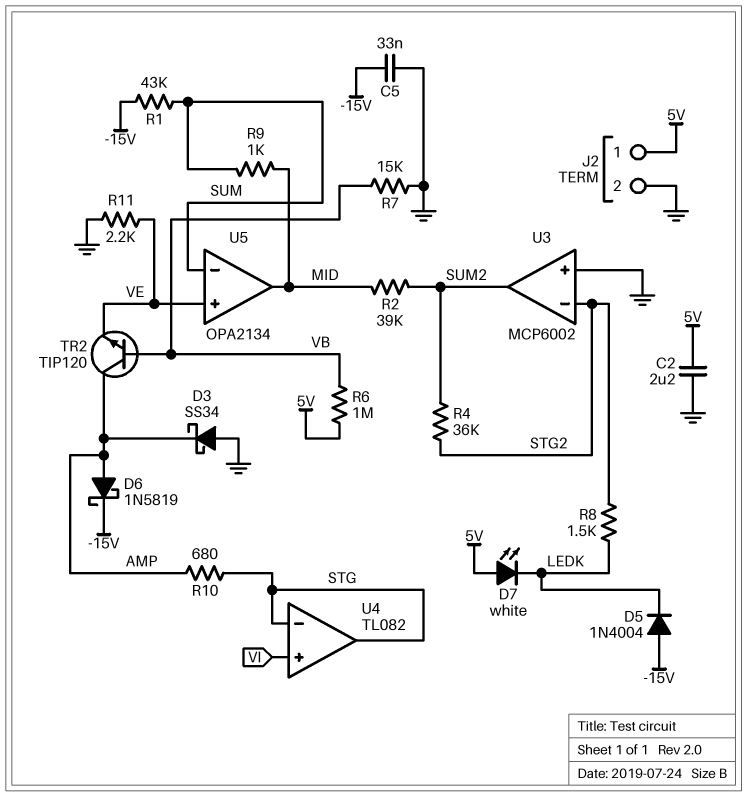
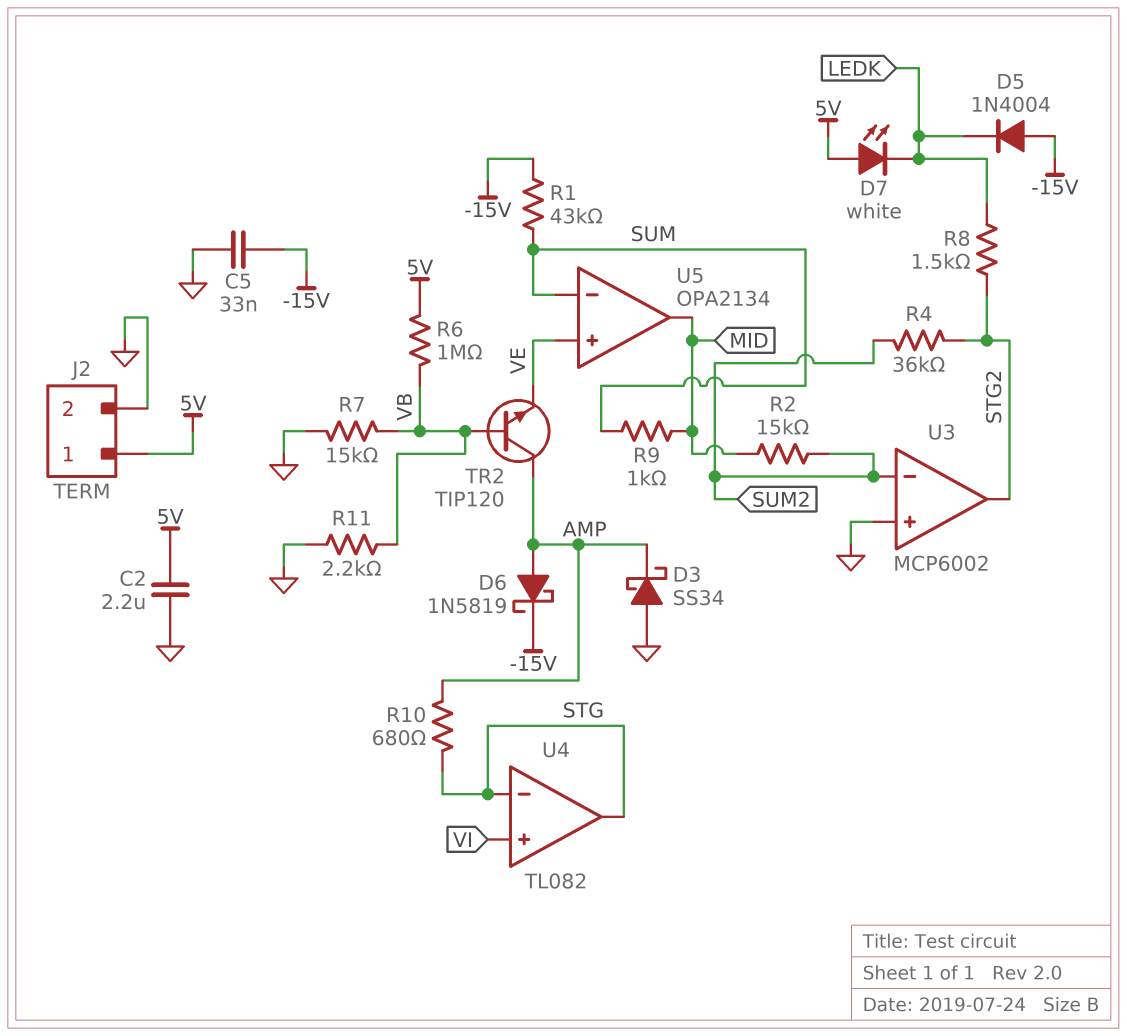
R2: 39k (MID, SUM2) -> 15k (MID, SUM2)
R11: 2.2k (GND, VE) -> 2.2k (GND, VB)
U3 pin in-: STG2 -> SUM2
U3 pin out: SUM2 -> STG2

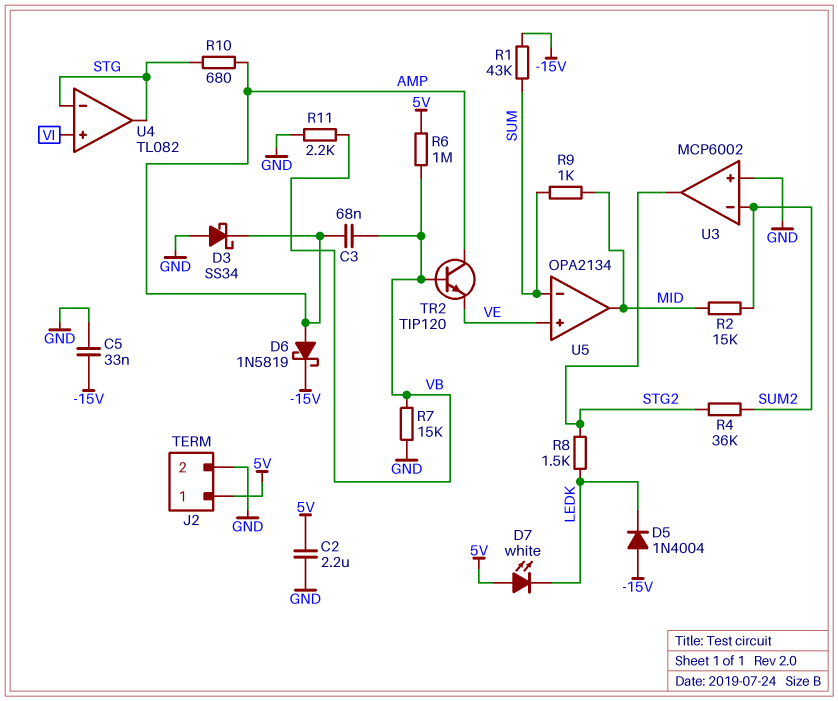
C3: none -> 68nF (AMP, VB)

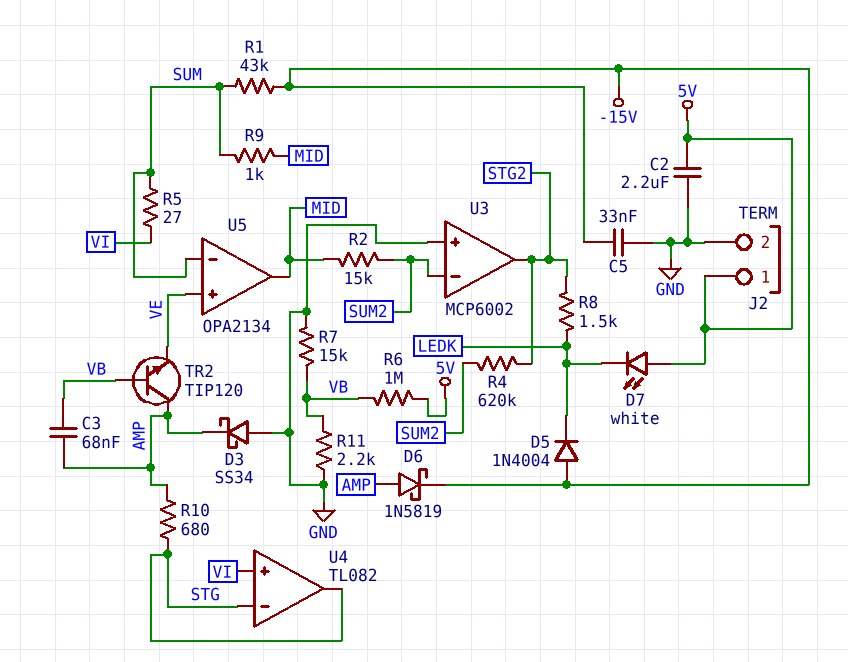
R4: 36k (STG2, SUM2) -> 620k (STG2, SUM2)
R5: none -> 27 (SUM, VI)

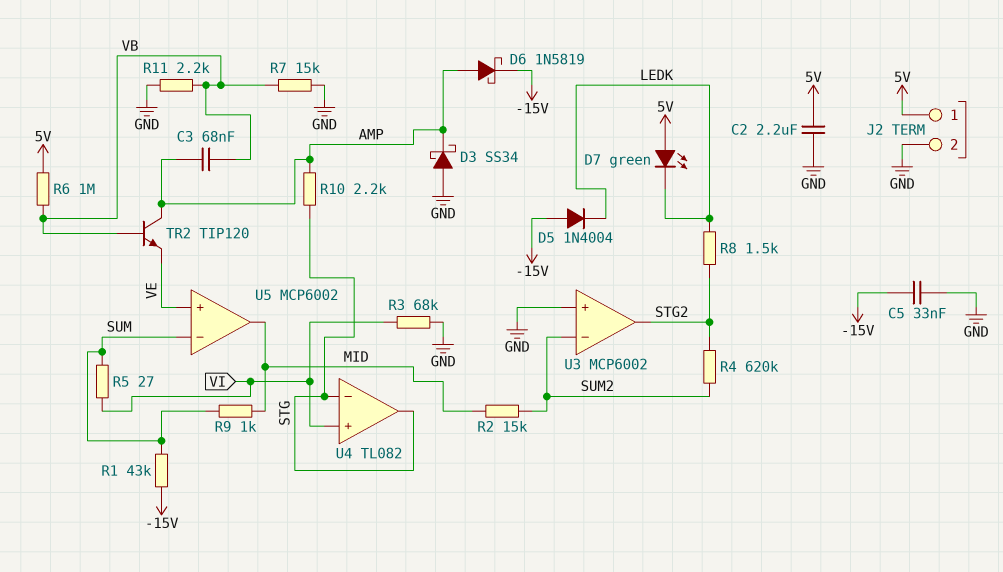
D7: LED white (A 5V, K LEDK) -> LED green (A 5V, K LEDK)
R3: none -> 68k (GND, VI)
R10: 680 (AMP, STG) -> 2.2k (AMP, STG)
U5: OPA2134 -> MCP6002

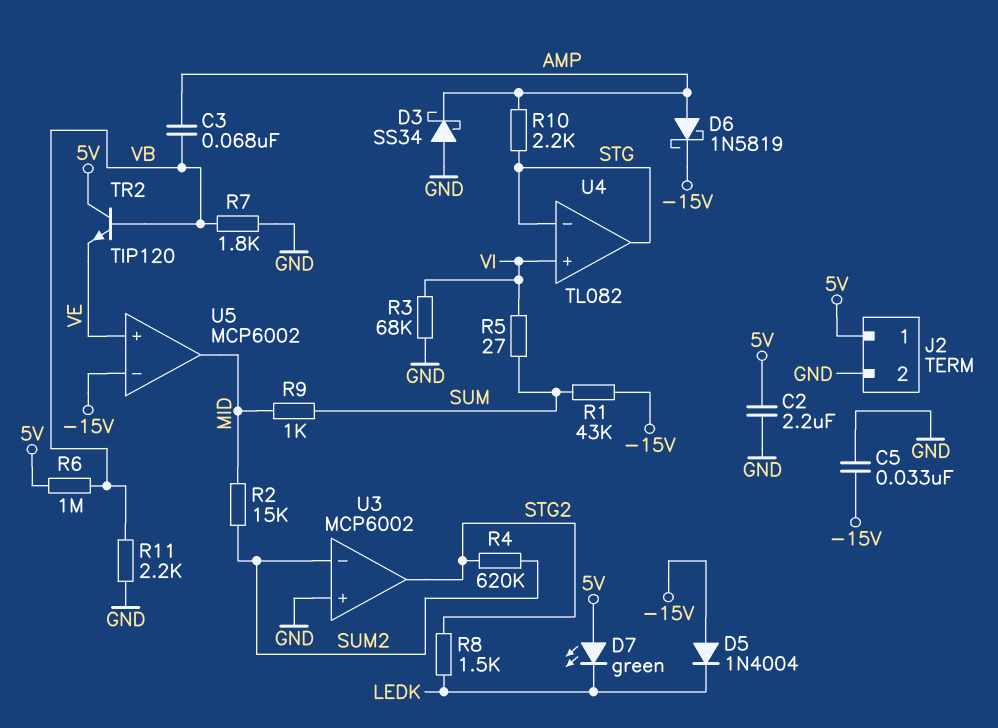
R7: 15k (GND, VB) -> 1.8k (GND, VB)
TR2: NPN TIP120 (B VB, C AMP, E VE) -> NPN TIP120 (B VB, C 5V, E VE)
U5 pin in-: SUM -> -15V

